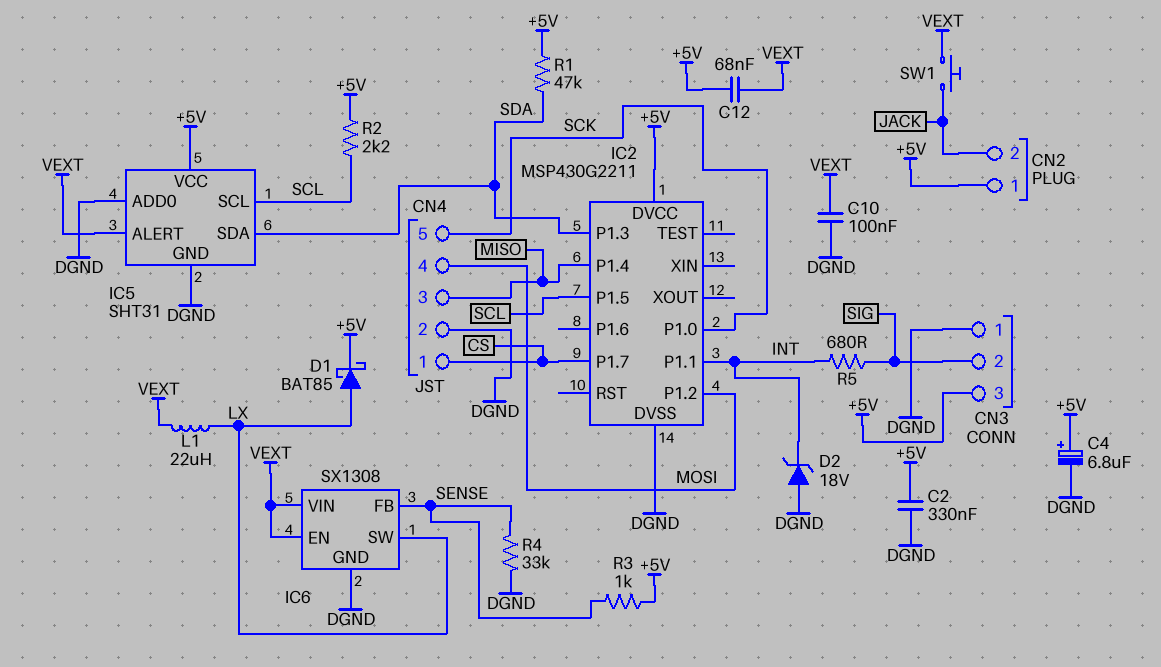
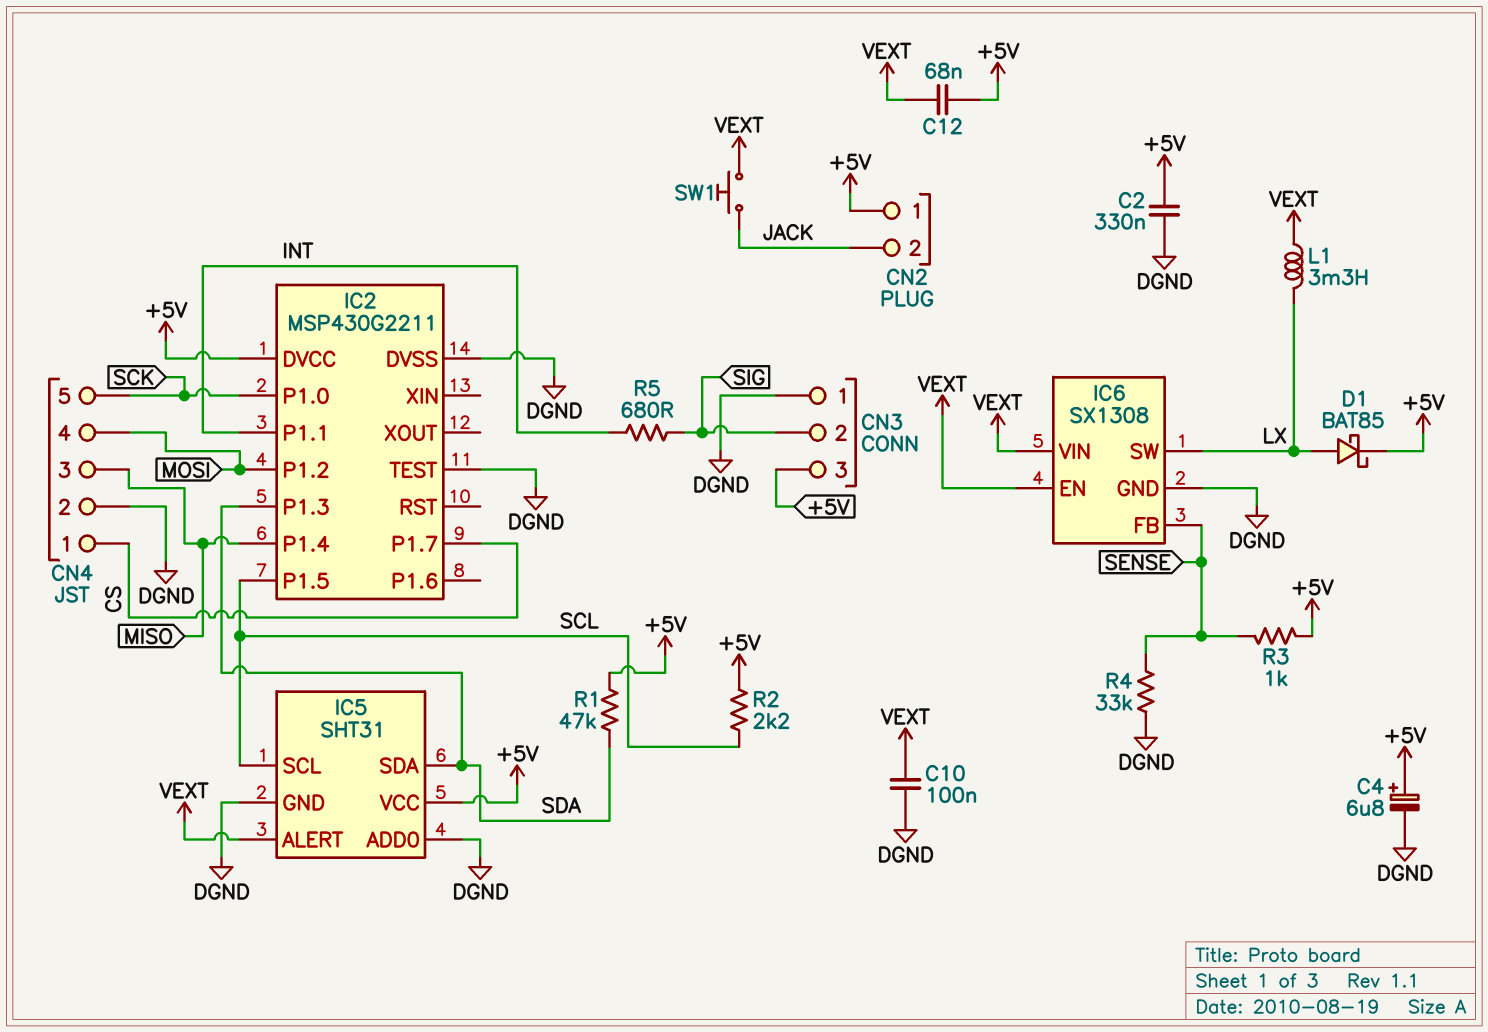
D2: zener 18V (A DGND, K INT) -> none
IC2 pin TEST: none -> DGND
L1: 22uH (LX, VEXT) -> 3.3mH (LX, VEXT)

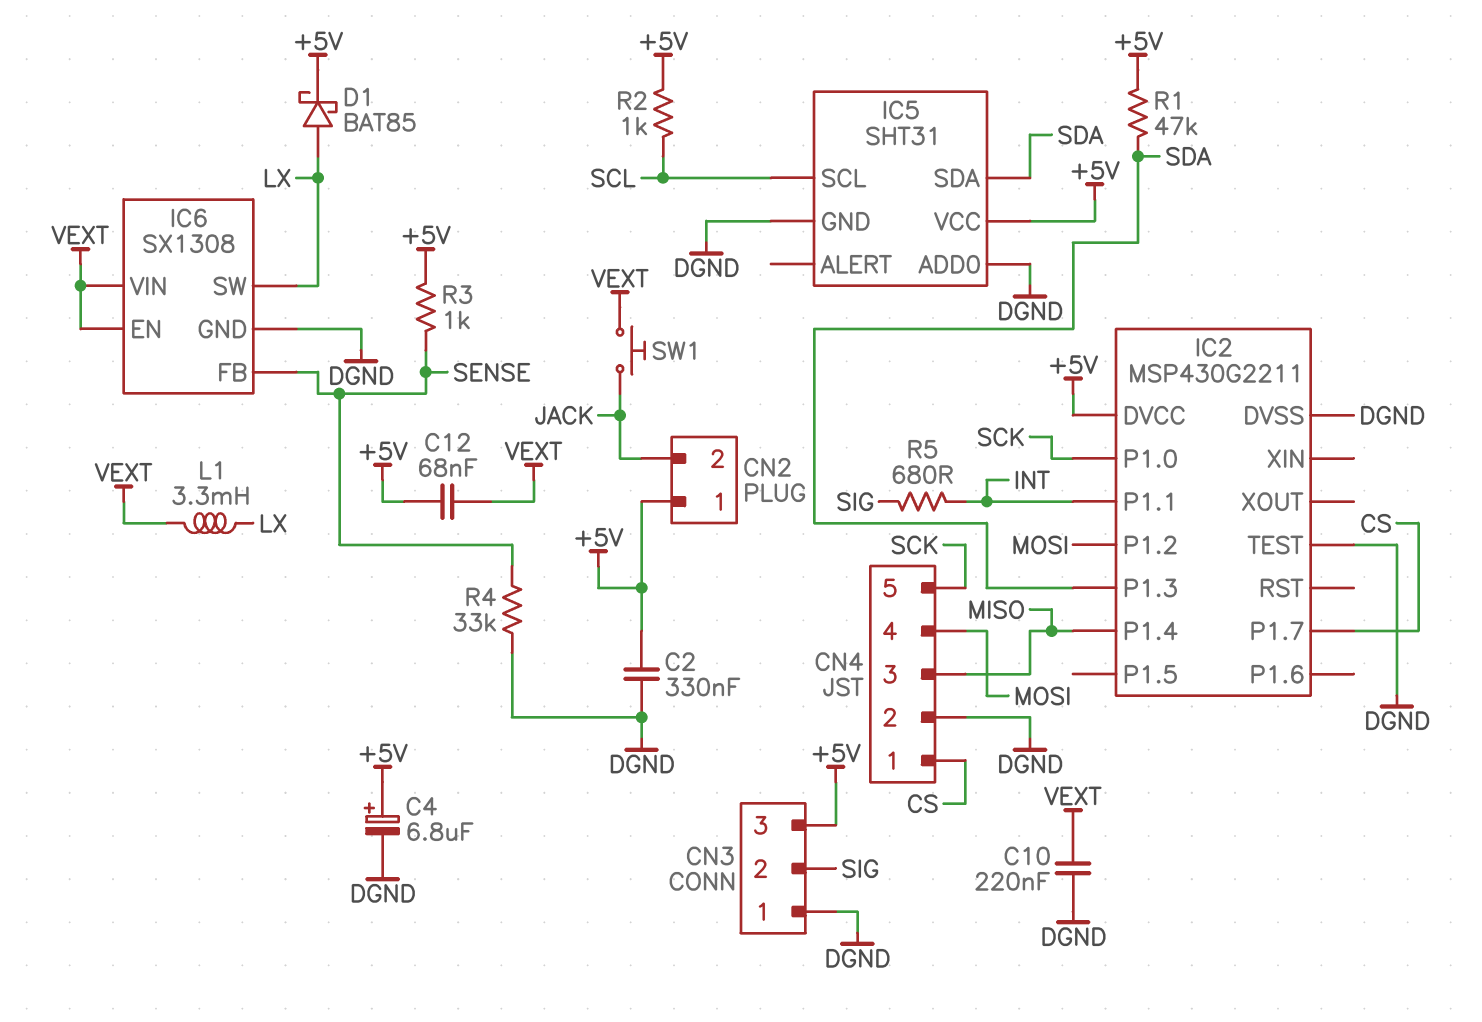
C10: 100nF (DGND, VEXT) -> 220nF (DGND, VEXT)
IC2 pin P1.5: SCL -> none
IC5 pin ALERT: VEXT -> none
R2: 2.2k (+5V, SCL) -> 1k (+5V, SCL)

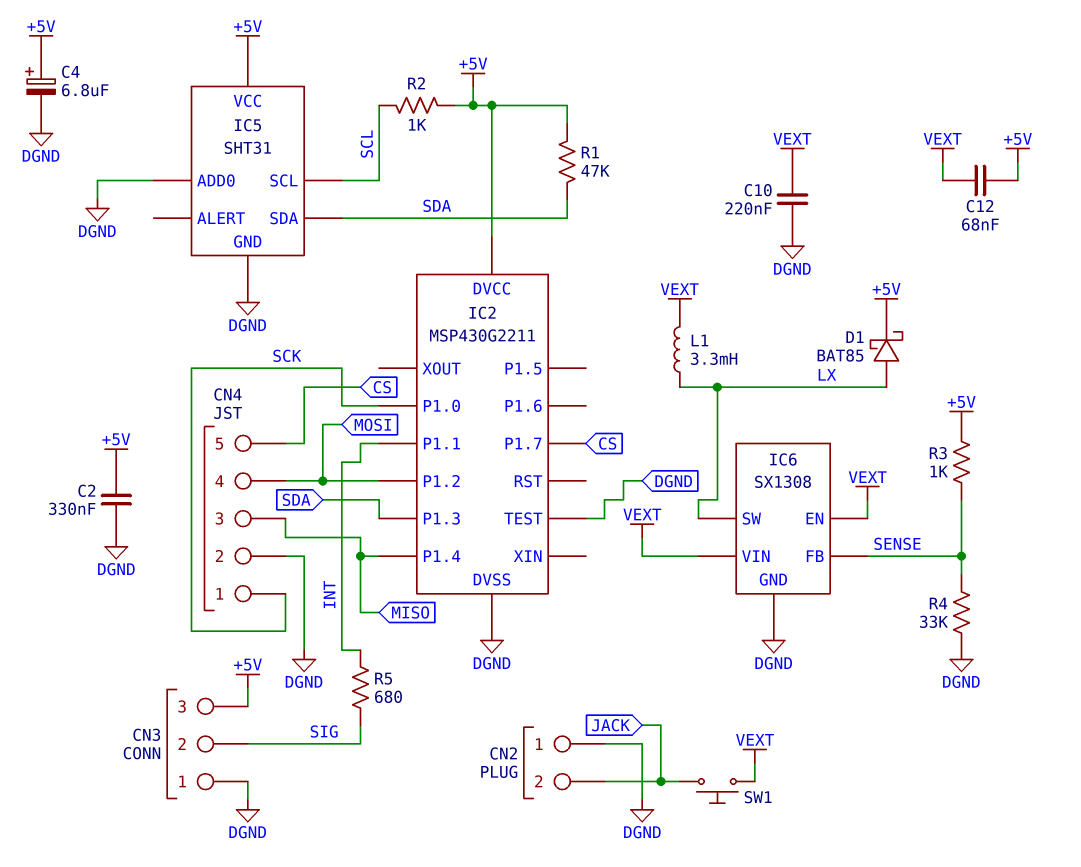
CN2 pin 1: +5V -> DGND
CN4 pin 1: CS -> SCK
CN4 pin 5: SCK -> CS

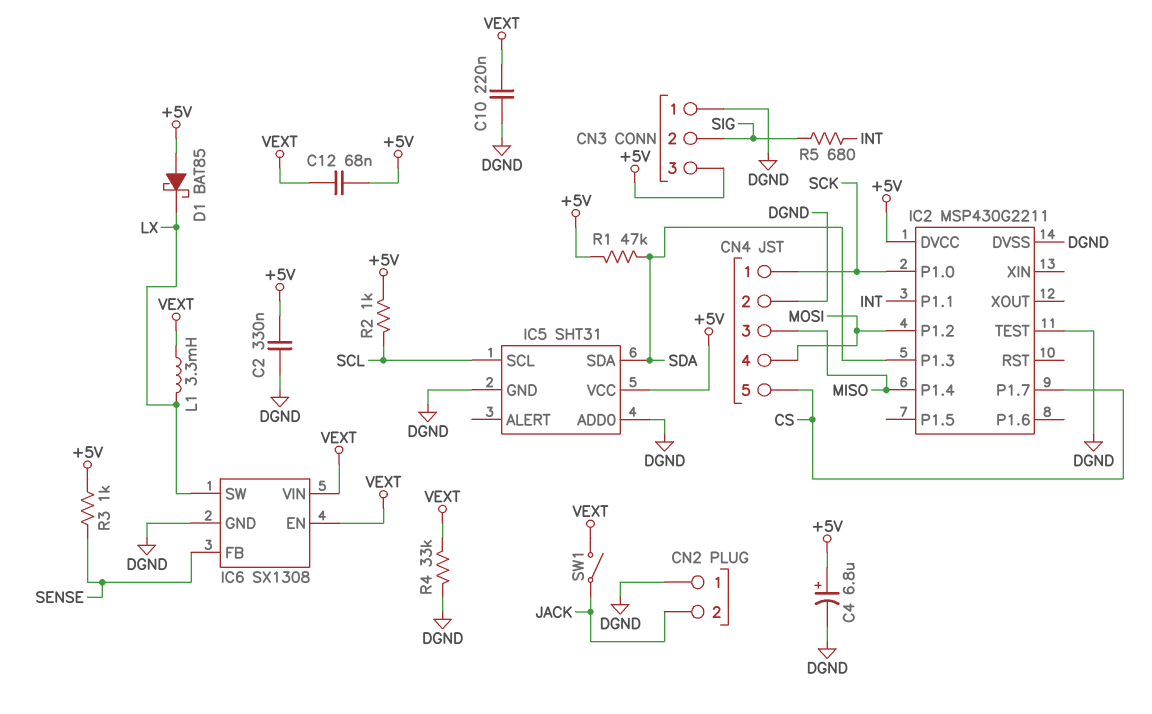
D1: schottky BAT85 (A LX, K +5V) -> schottky BAT85 (A +5V, K LX)
R4: 33k (DGND, SENSE) -> 33k (DGND, VEXT)
SW1: button (JACK, VEXT) -> switch (JACK, VEXT)

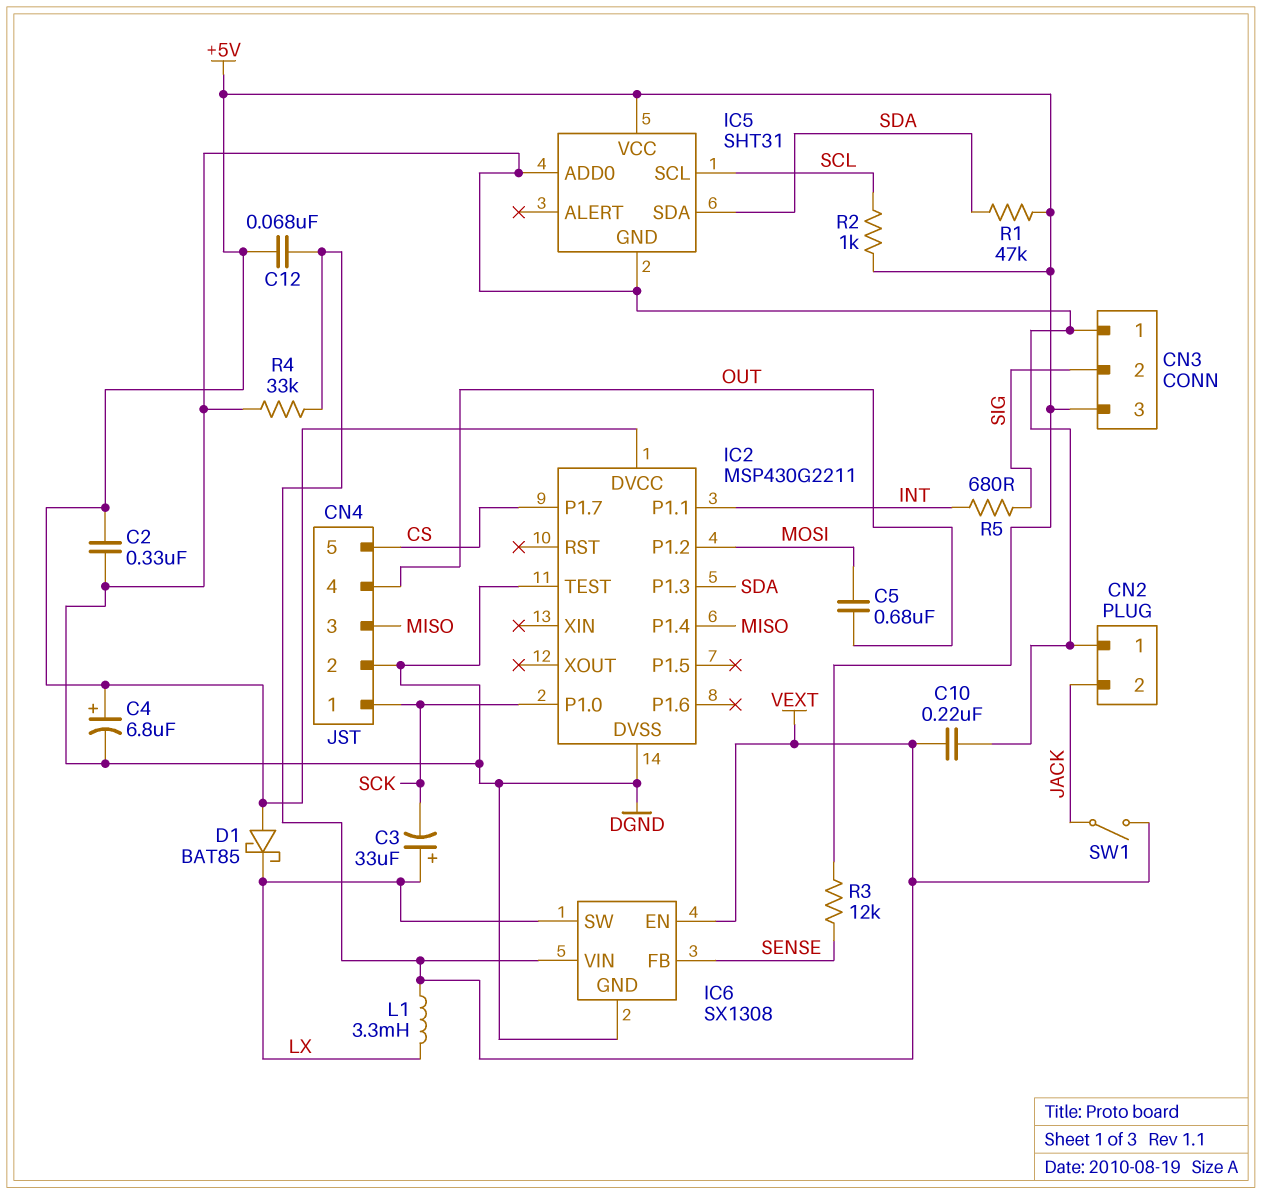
C3: none -> 33uF (plus LX, minus SCK)
C5: none -> 680nF (MOSI, OUT)
CN4 pin 4: MOSI -> OUT
R3: 1k (+5V, SENSE) -> 12k (+5V, SENSE)

